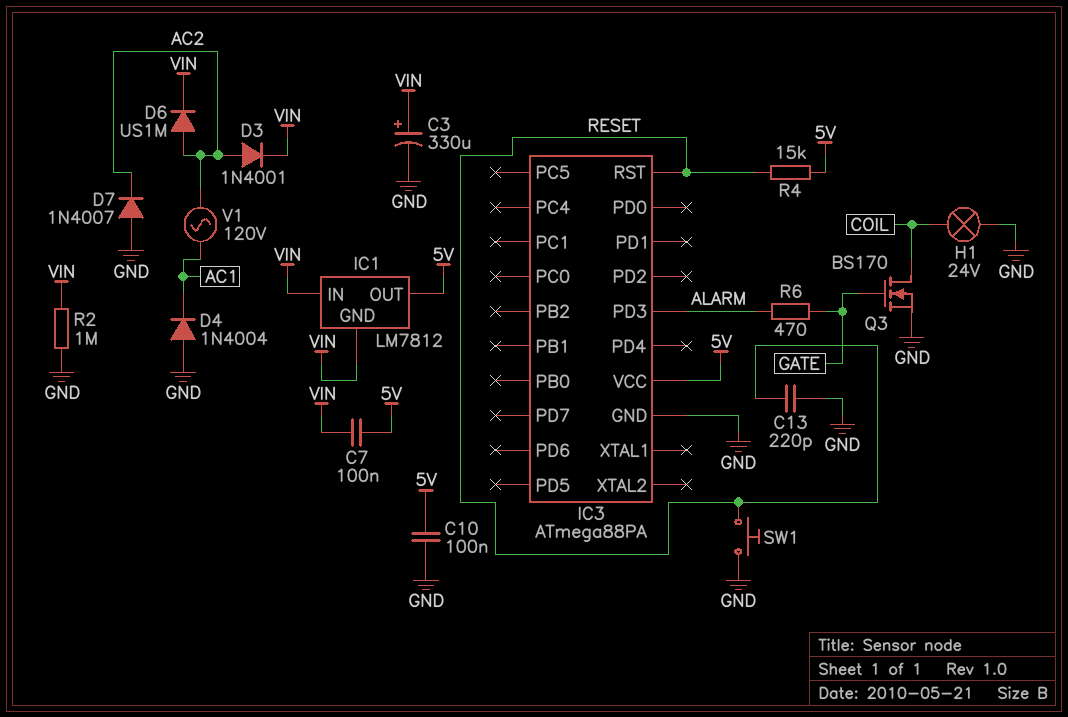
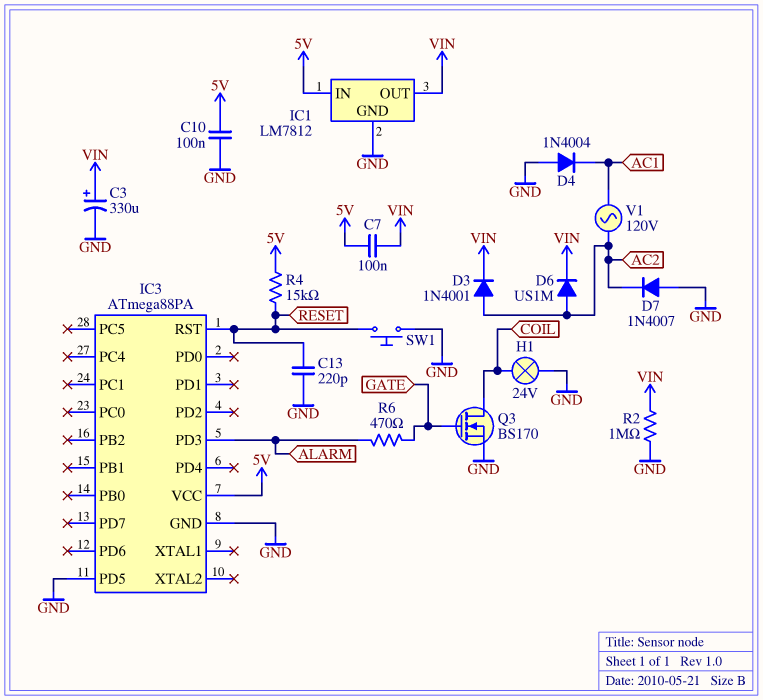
IC1 pin GND: VIN -> GND
IC1 pin IN: VIN -> 5V
IC1 pin OUT: 5V -> VIN
IC3 pin PD5: none -> GND

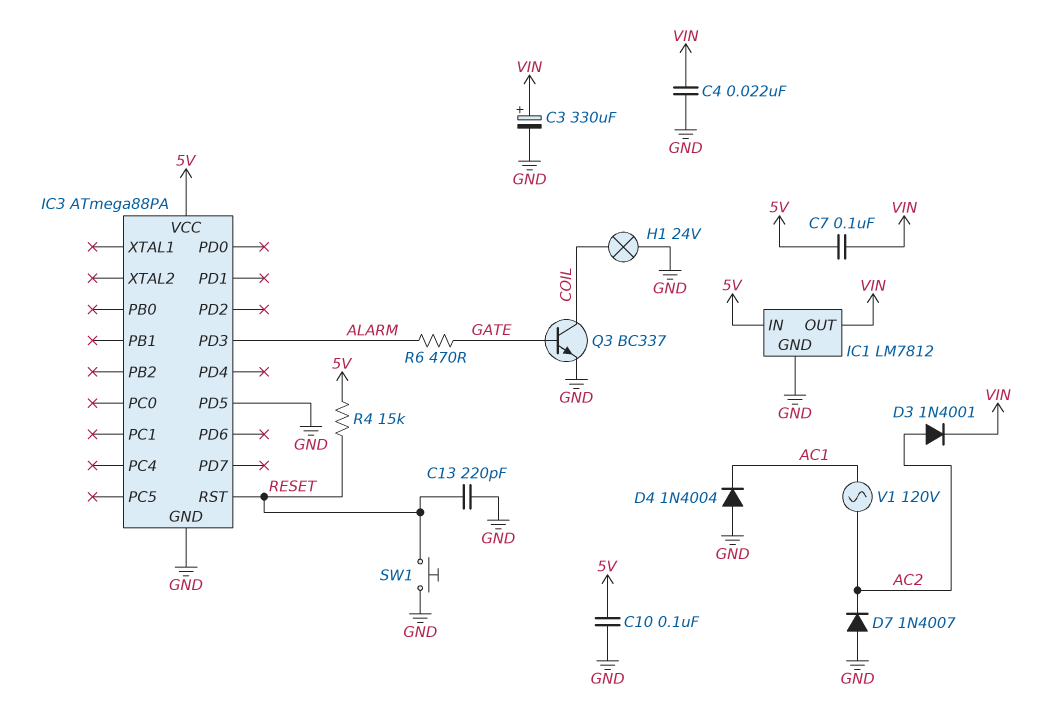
C4: none -> 22nF (GND, VIN)
D6: diode US1M (A AC2, K VIN) -> none
Q3: NMOS BS170 (G GATE, D COIL, S GND) -> NPN BC337 (B GATE, C COIL, E GND)
R2: 1M (GND, VIN) -> none

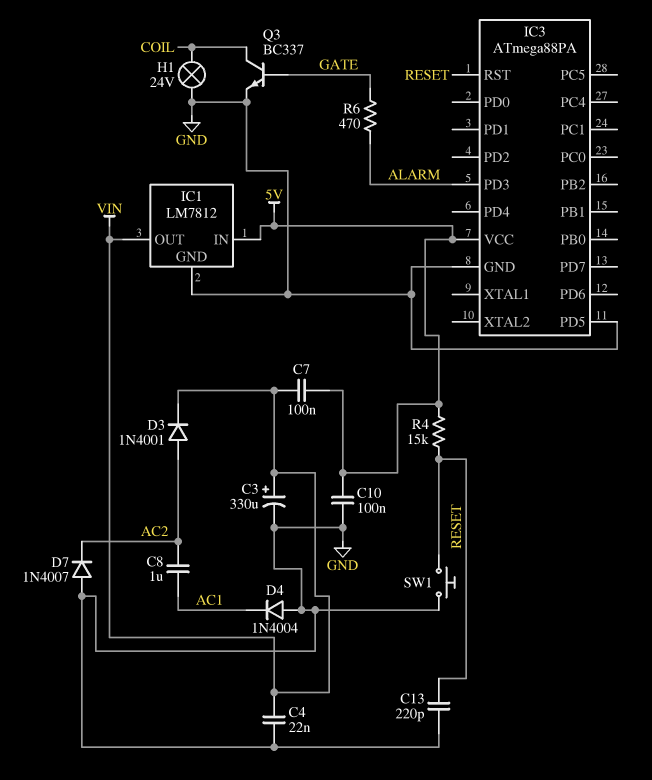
C8: none -> 1uF (AC1, AC2)
V1: AC 120V (AC1, AC2) -> none

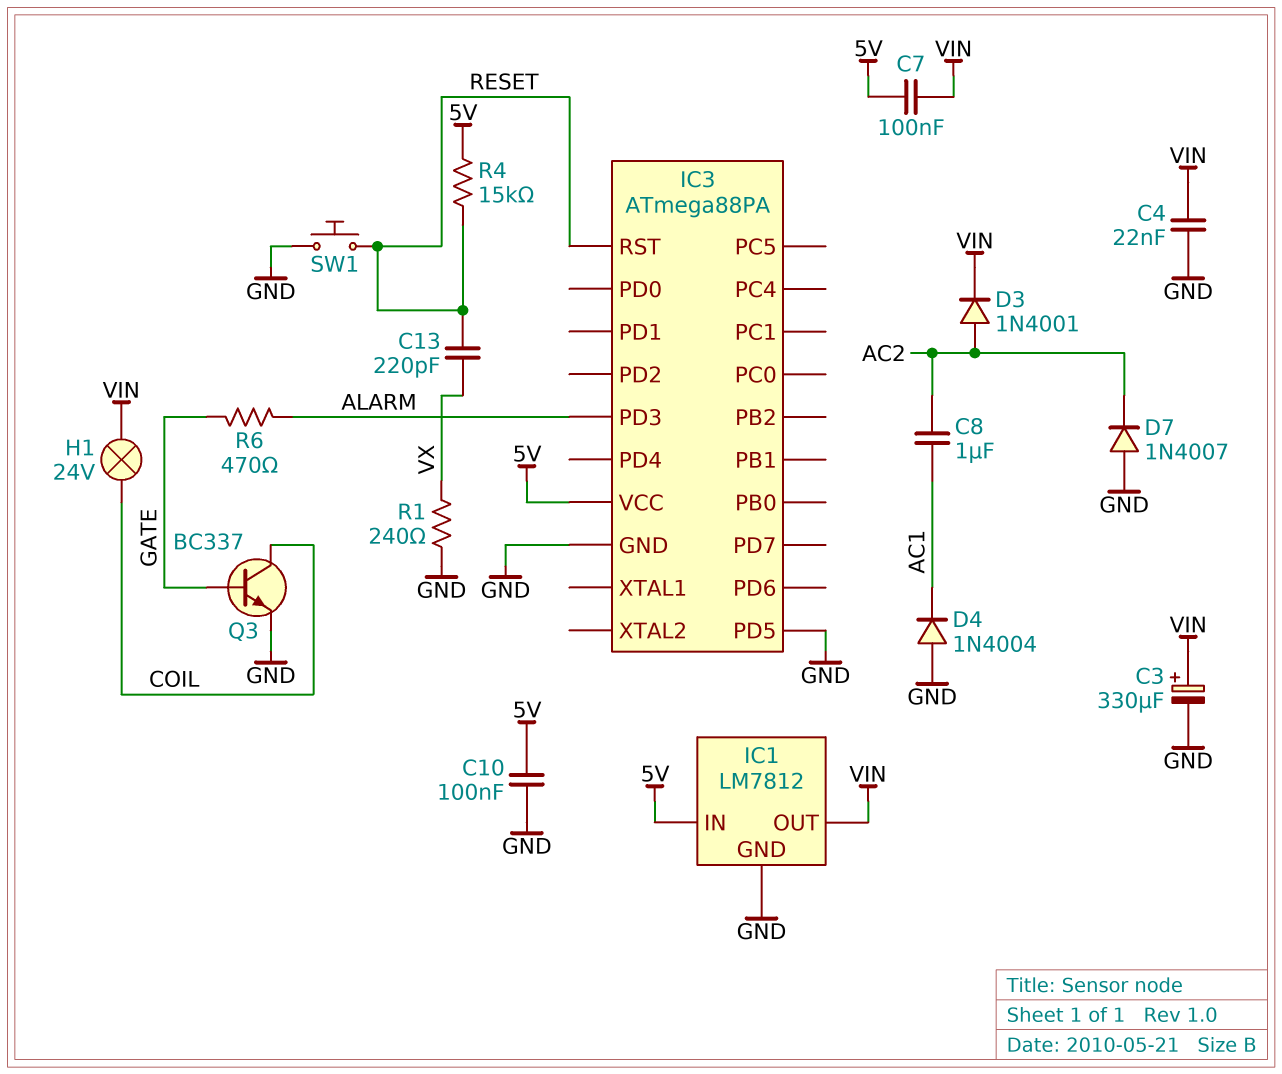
C13: 220pF (GND, RESET) -> 220pF (RESET, VX)
H1: lamp 24V (COIL, GND) -> lamp 24V (COIL, VIN)
R1: none -> 240 (GND, VX)

